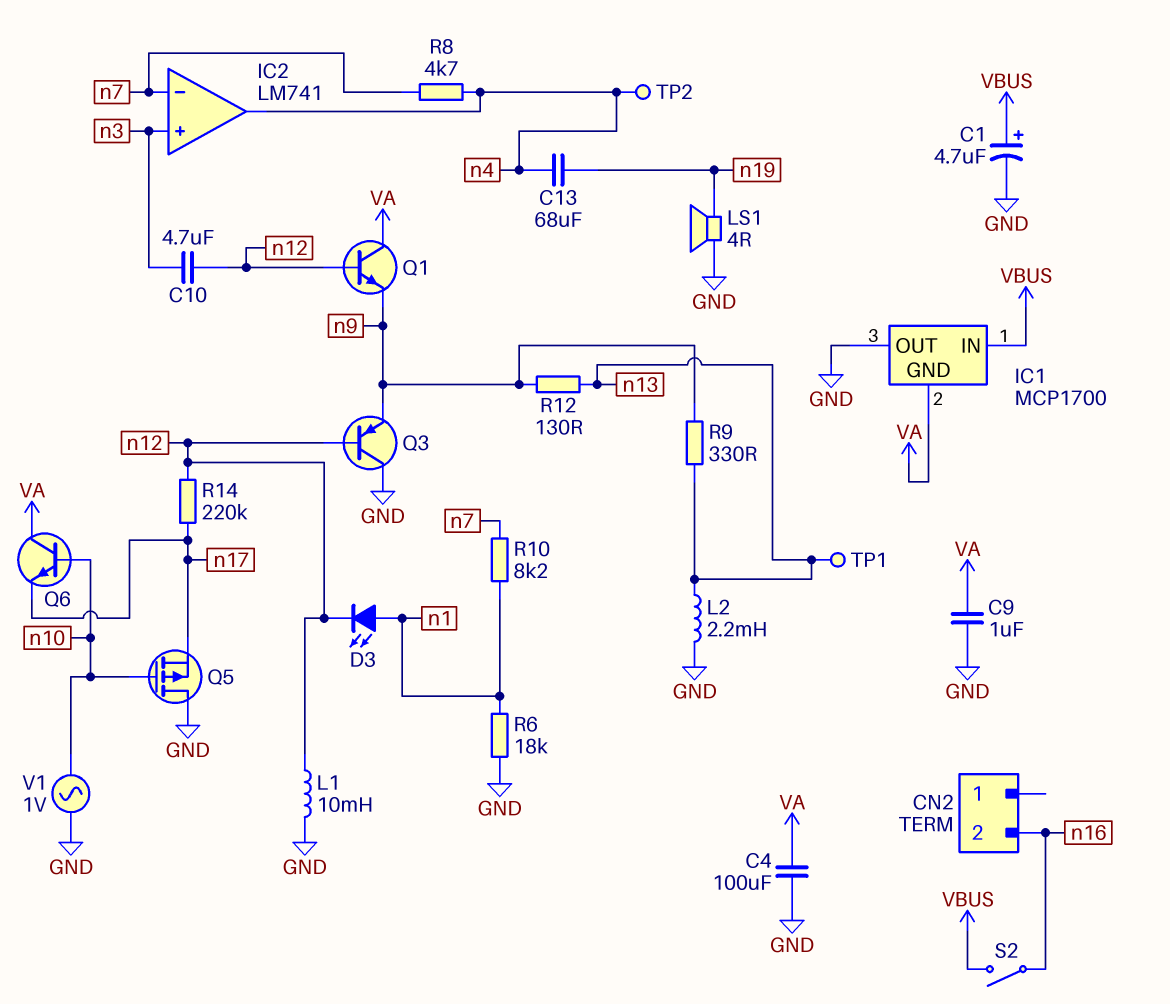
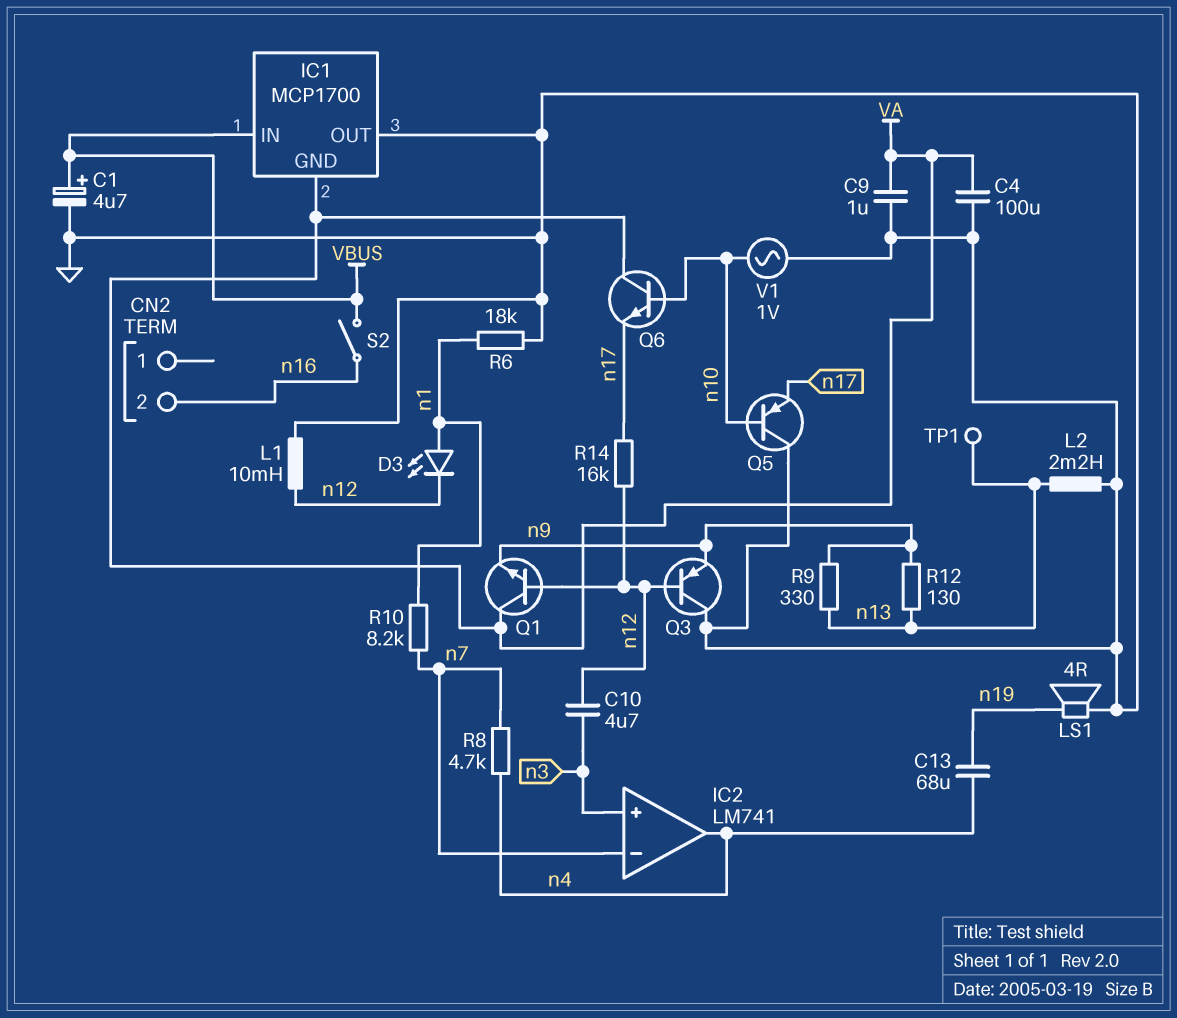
Q5: PMOS (G n10, D GND, S n17) -> PNP (B n10, C GND, E n17)
R14: 220k (n12, n17) -> 16k (n12, n17)
TP2: test point (n4) -> none

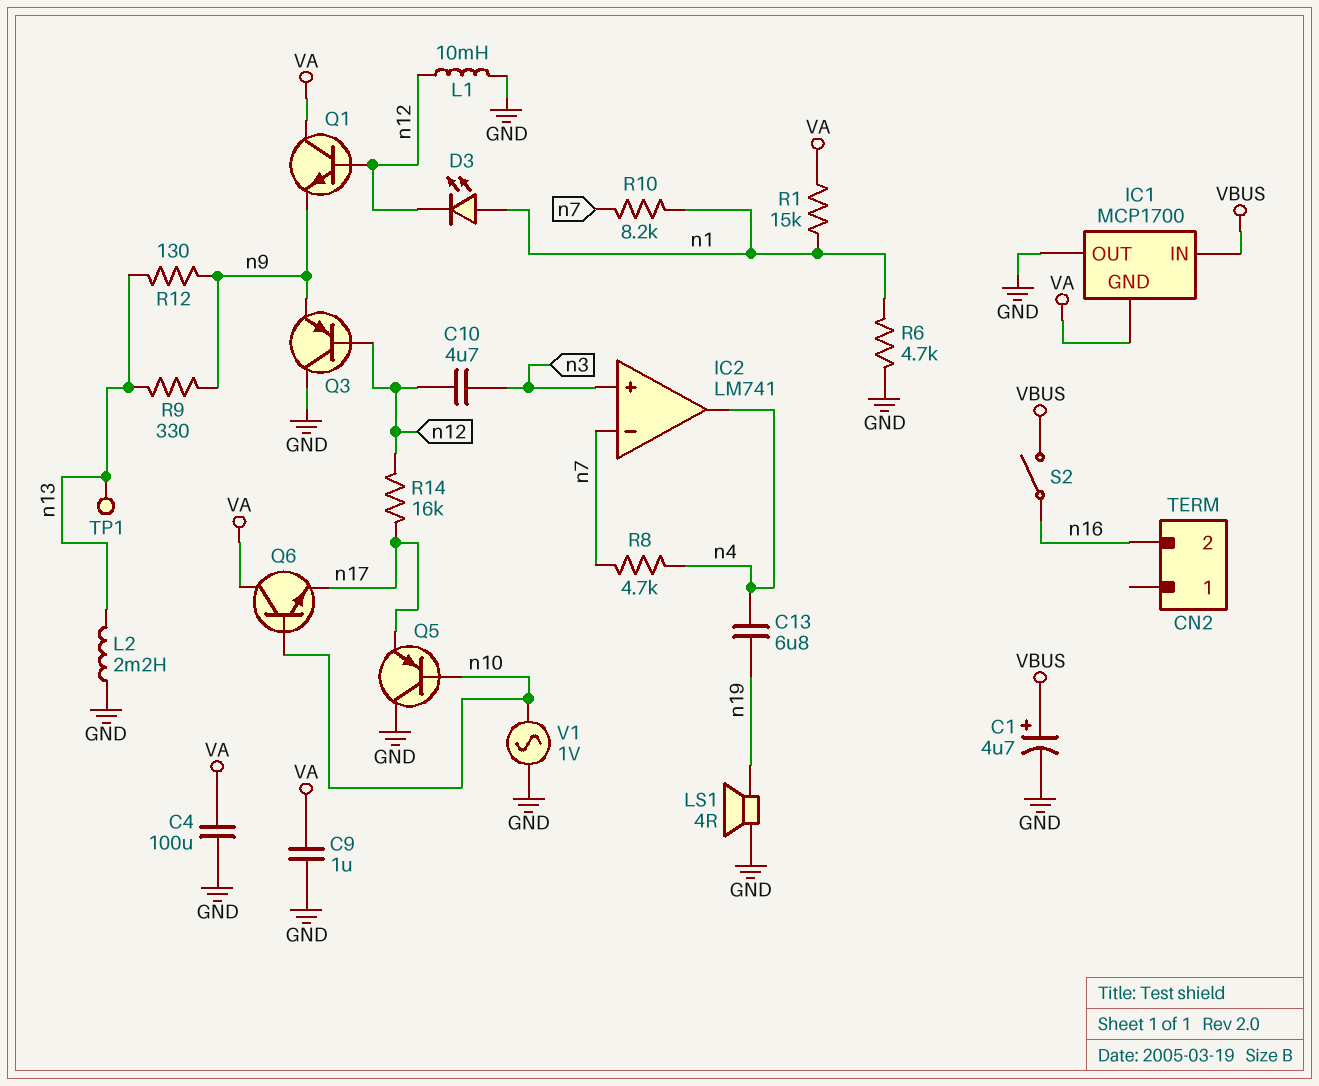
C13: 68uF (n4, n19) -> 6.8uF (n4, n19)
R1: none -> 15k (VA, n1)
R6: 18k (GND, n1) -> 4.7k (GND, n1)

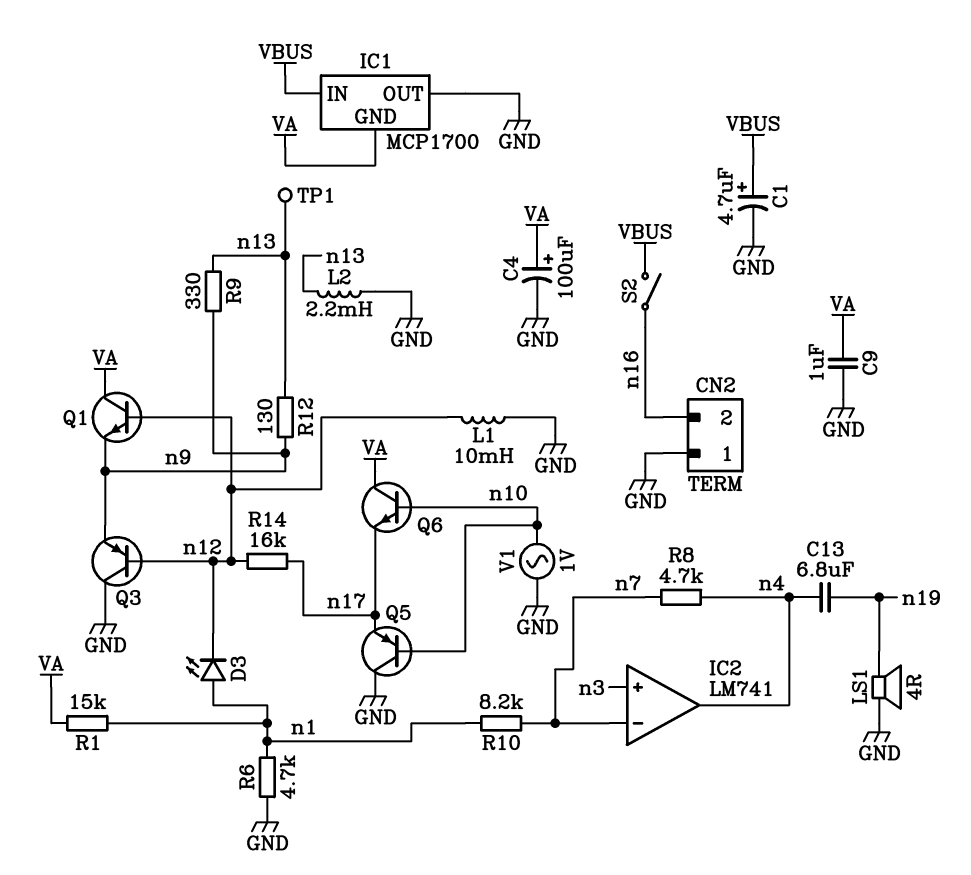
C4: 100uF (GND, VA) -> 100uF (plus VA, minus GND)
C10: 4.7uF (n3, n12) -> none
CN2 pin 1: none -> GND

